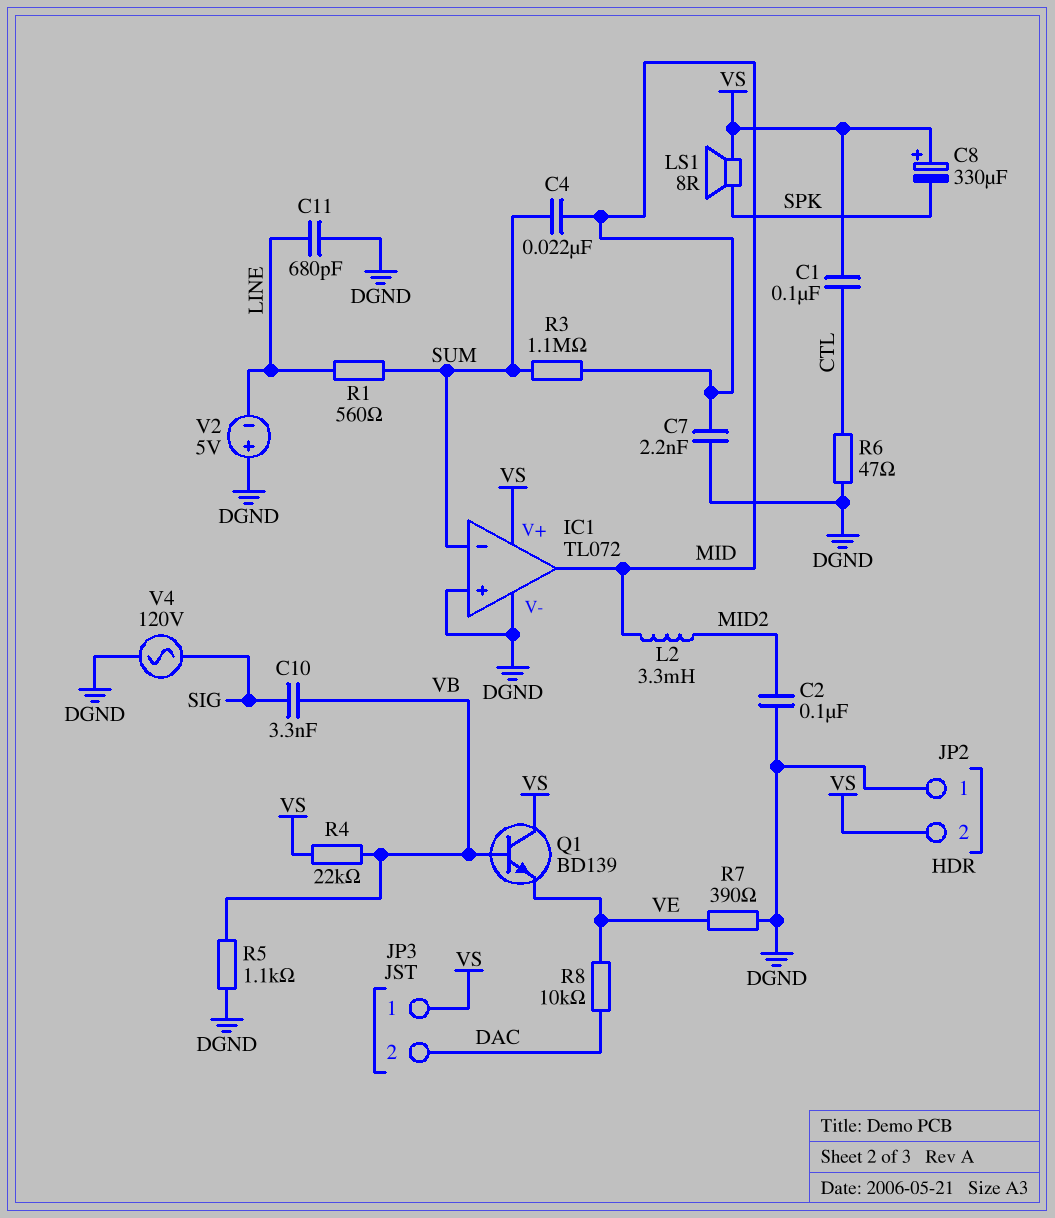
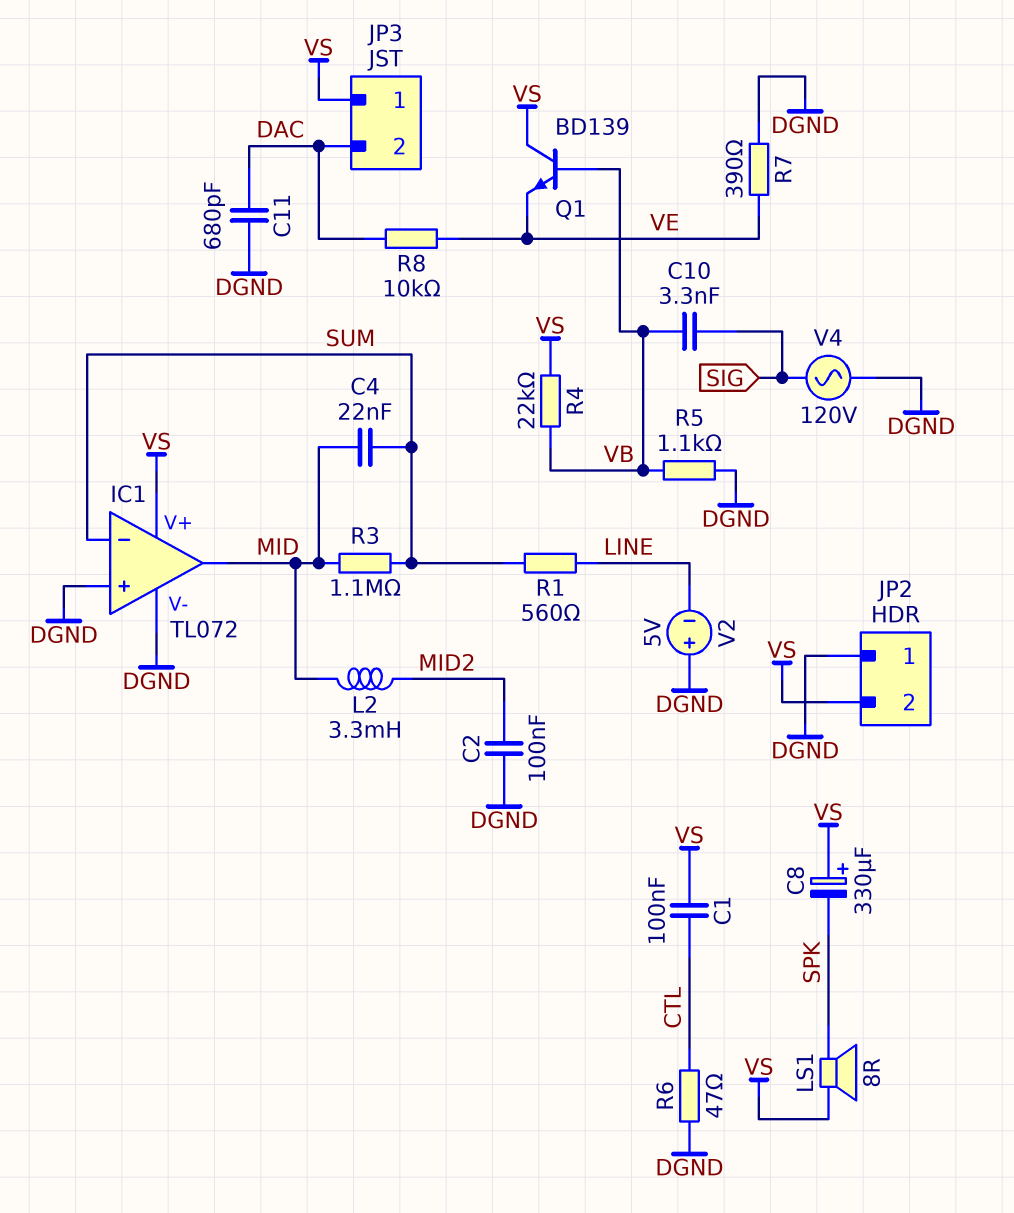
C7: 2.2nF (DGND, MID) -> none
C11: 680pF (DGND, LINE) -> 680pF (DAC, DGND)

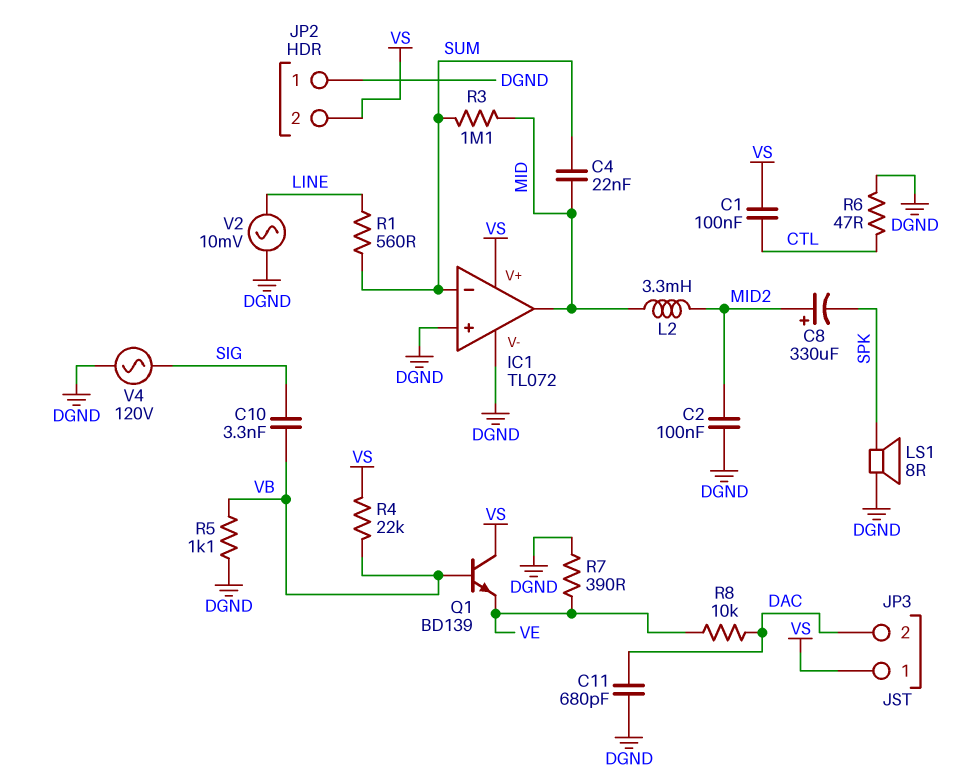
C8: 330uF (plus VS, minus SPK) -> 330uF (plus MID2, minus SPK)
LS1: speaker 8R (SPK, VS) -> speaker 8R (DGND, SPK)
V2: 5V (plus DGND, minus LINE) -> AC 10mV (DGND, LINE)

